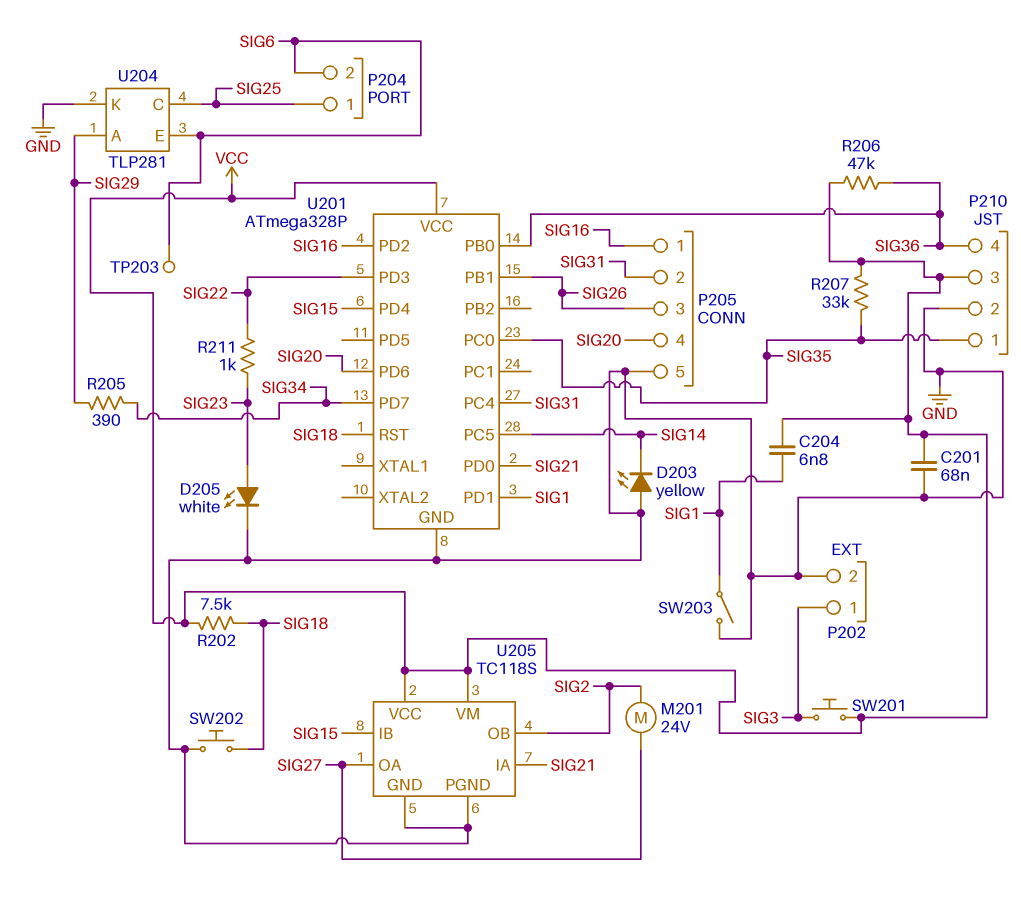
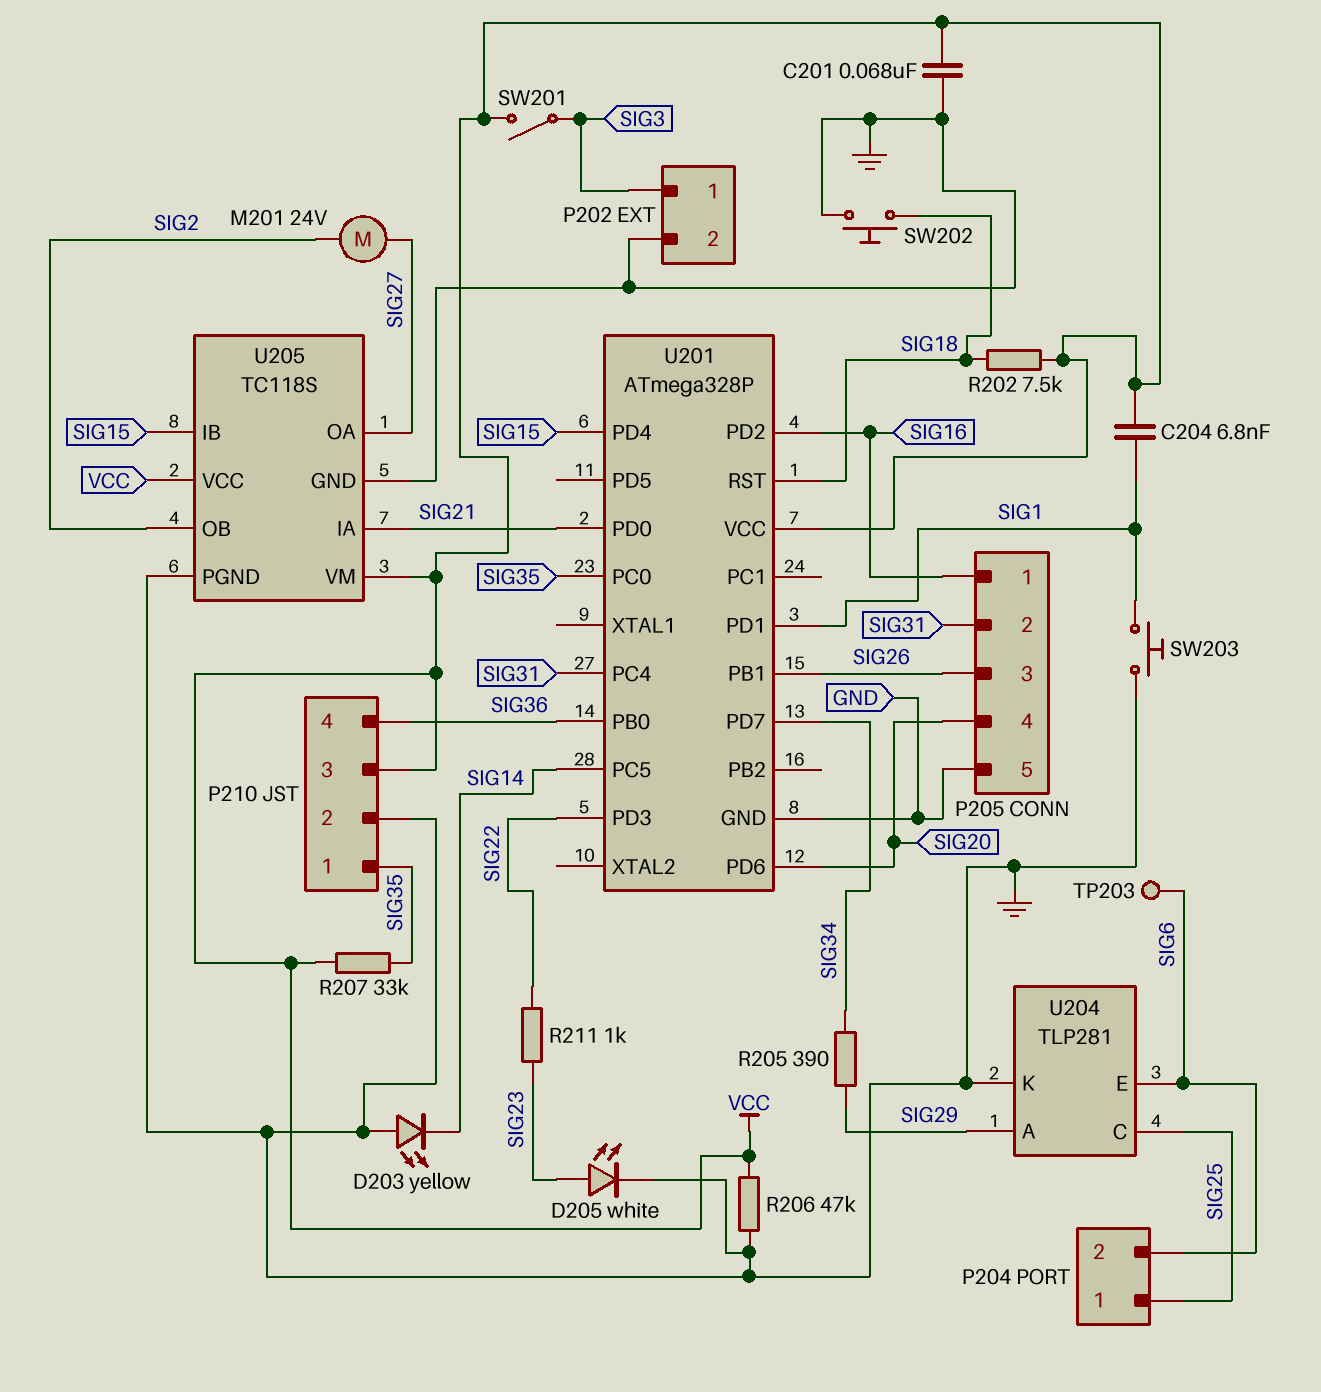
R206: 47k (SIG36, VCC) -> 47k (GND, VCC)
SW201: button (SIG3, VCC) -> switch (SIG3, VCC)
SW203: switch (GND, SIG1) -> button (GND, SIG1)

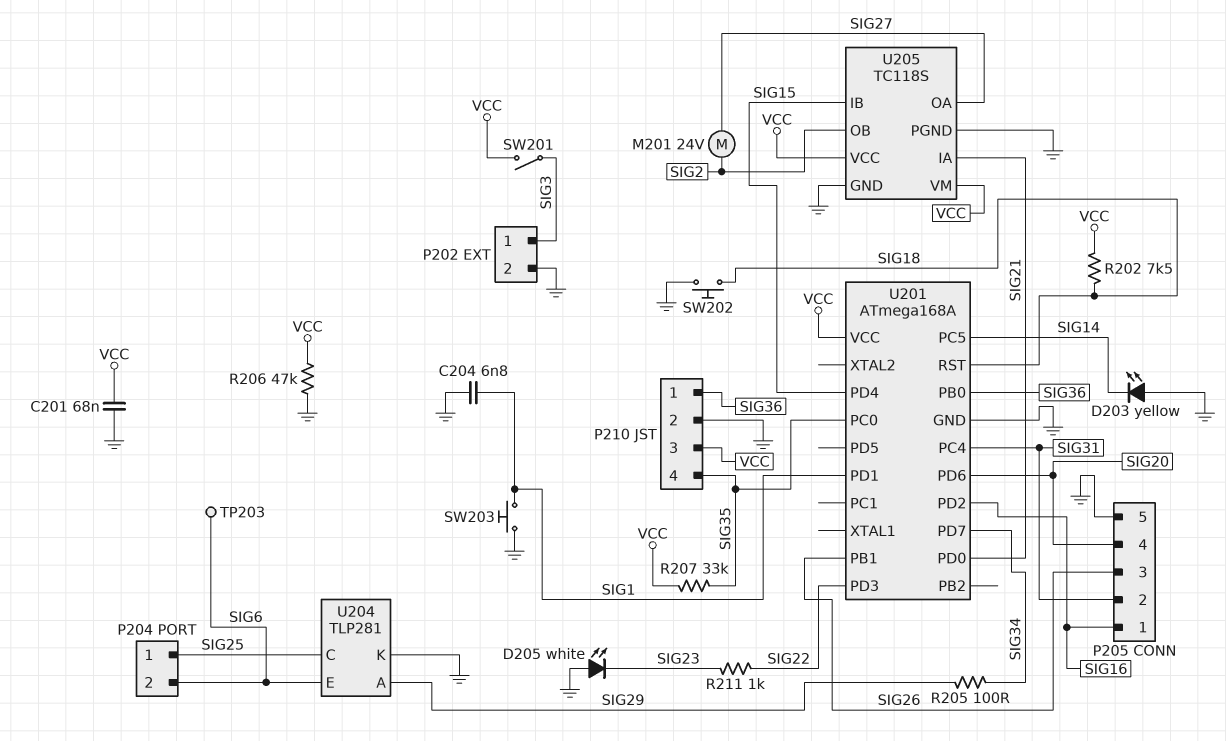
C204: 6.8nF (SIG1, VCC) -> 6.8nF (GND, SIG1)
D205: LED white (A SIG23, K GND) -> LED white (A GND, K SIG23)
P210 pin 1: SIG35 -> SIG36
P210 pin 4: SIG36 -> SIG35
R205: 390 (SIG29, SIG34) -> 100 (SIG29, SIG34)
U201: ATmega328P -> ATmega168A

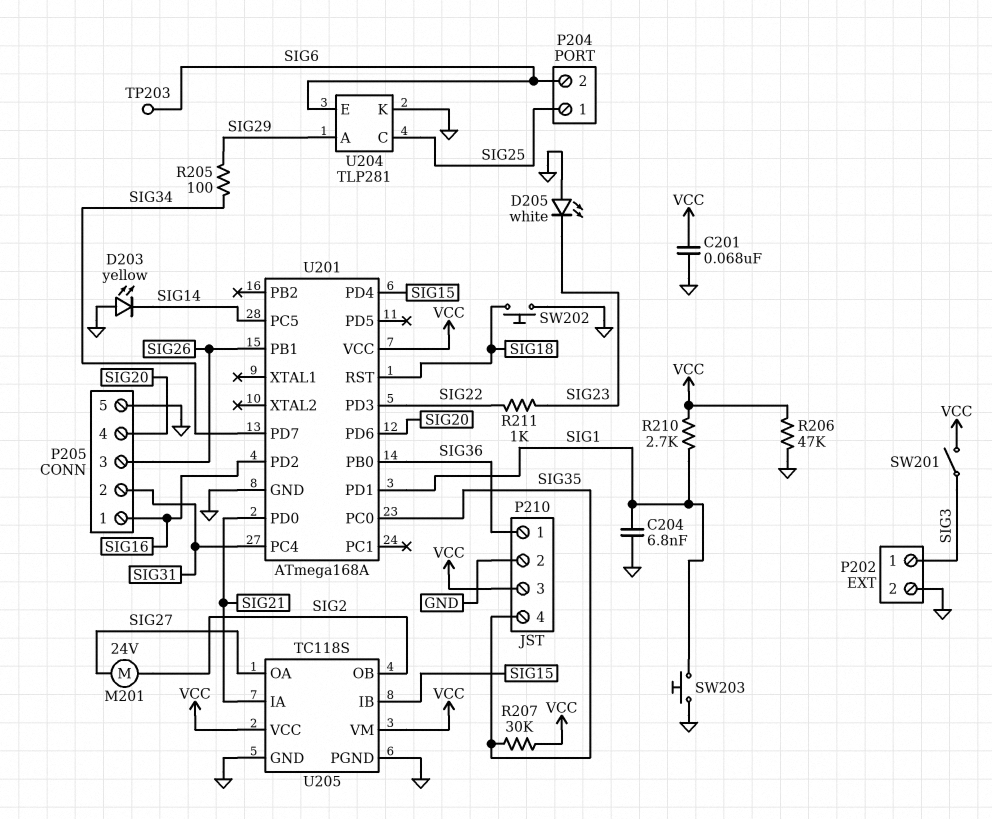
R202: 7.5k (SIG18, VCC) -> none
R207: 33k (SIG35, VCC) -> 30k (SIG35, VCC)
R210: none -> 2.7k (SIG1, VCC)

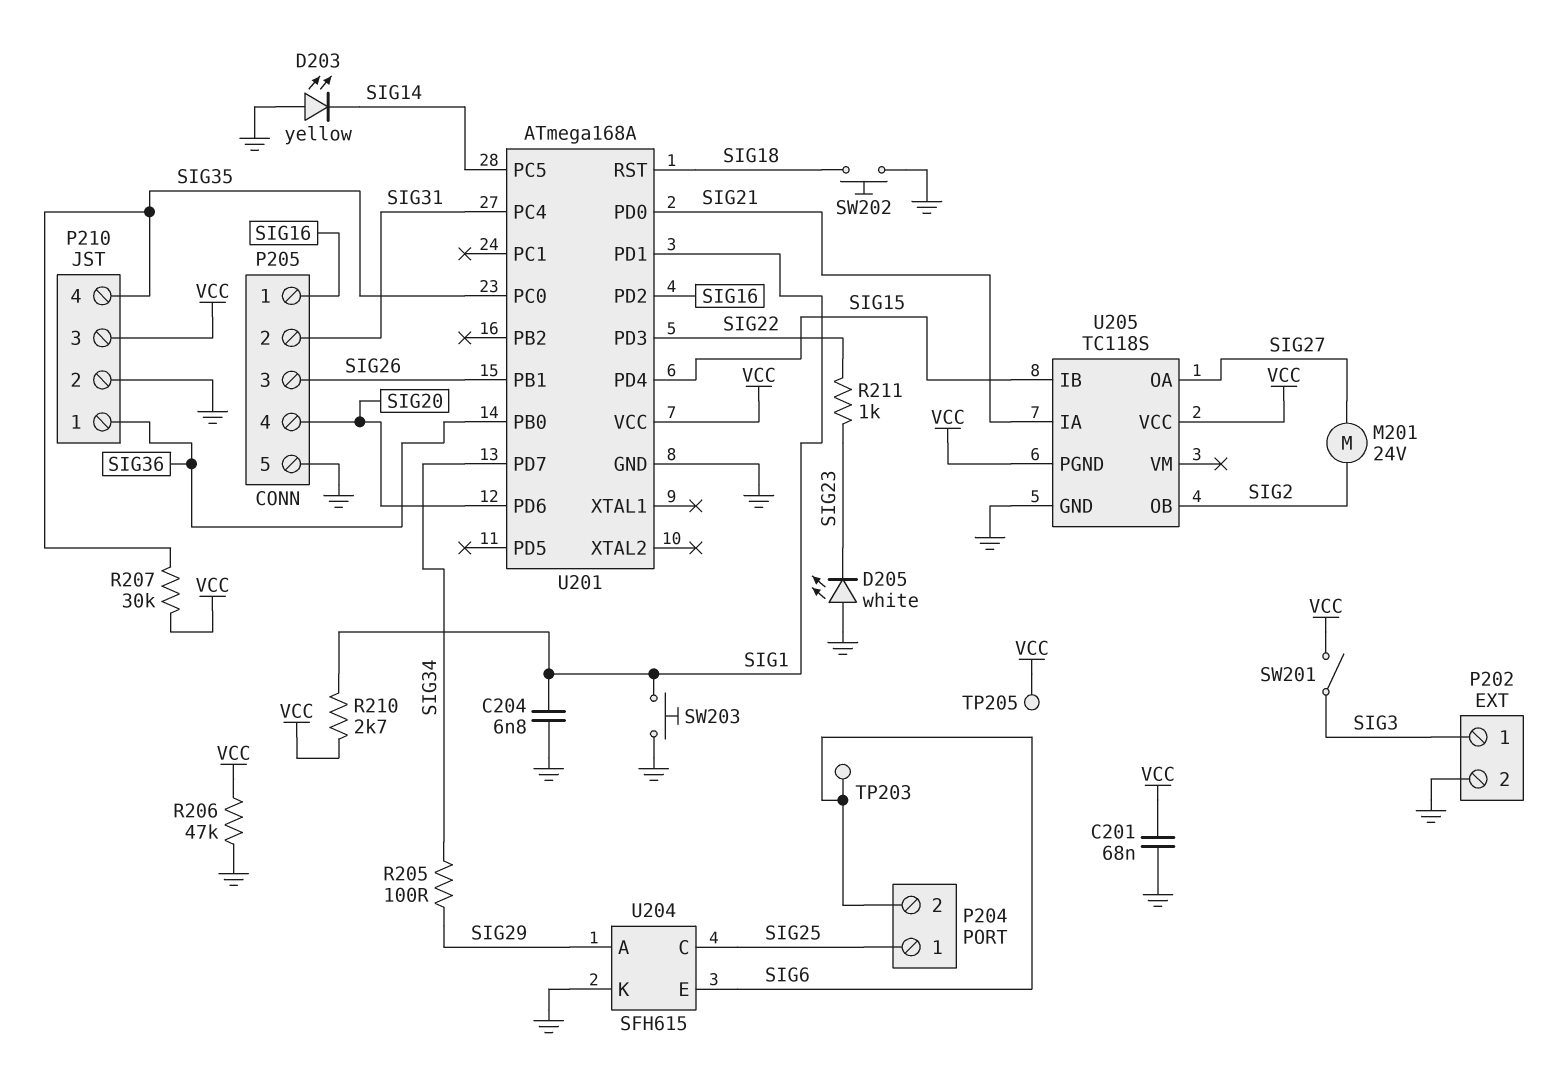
TP205: none -> test point (VCC)
U204: TLP281 -> SFH615
U205 pin PGND: GND -> VCC
U205 pin VM: VCC -> none

